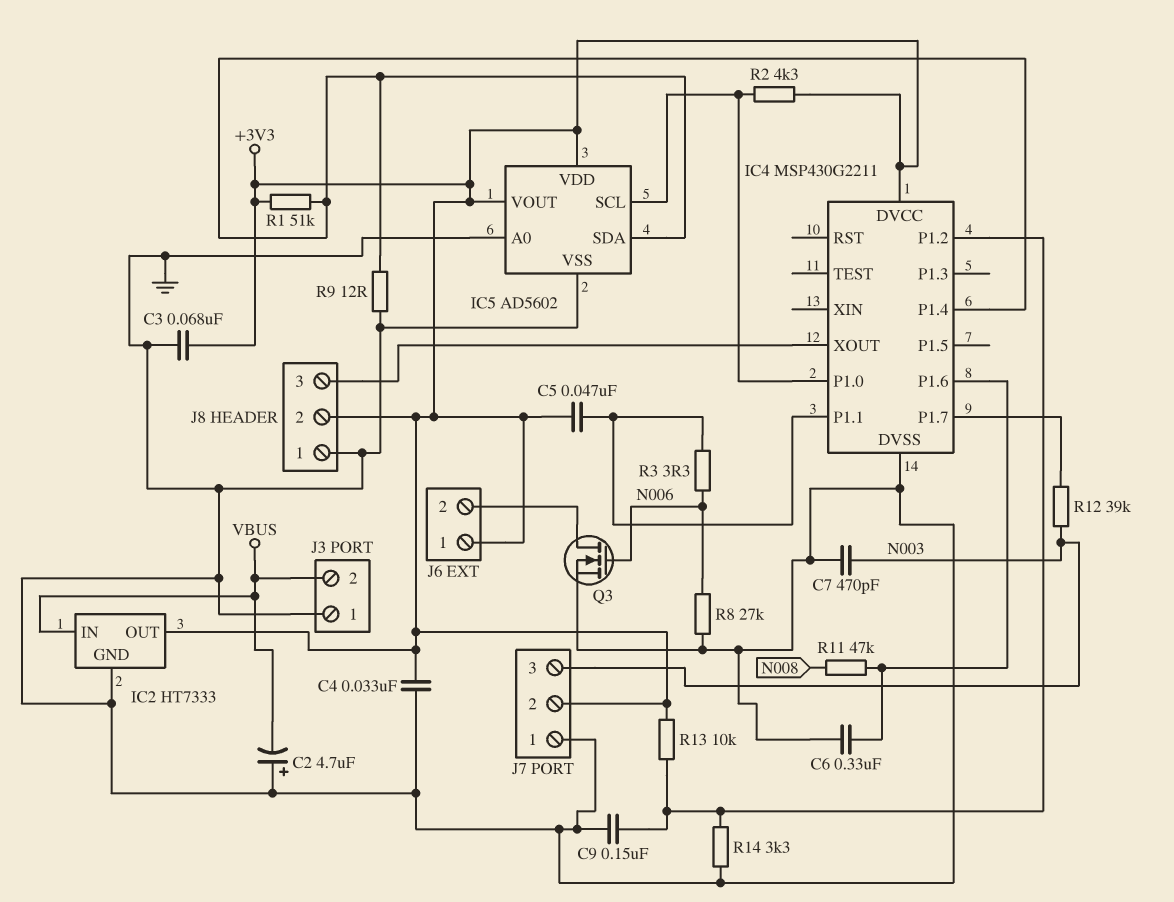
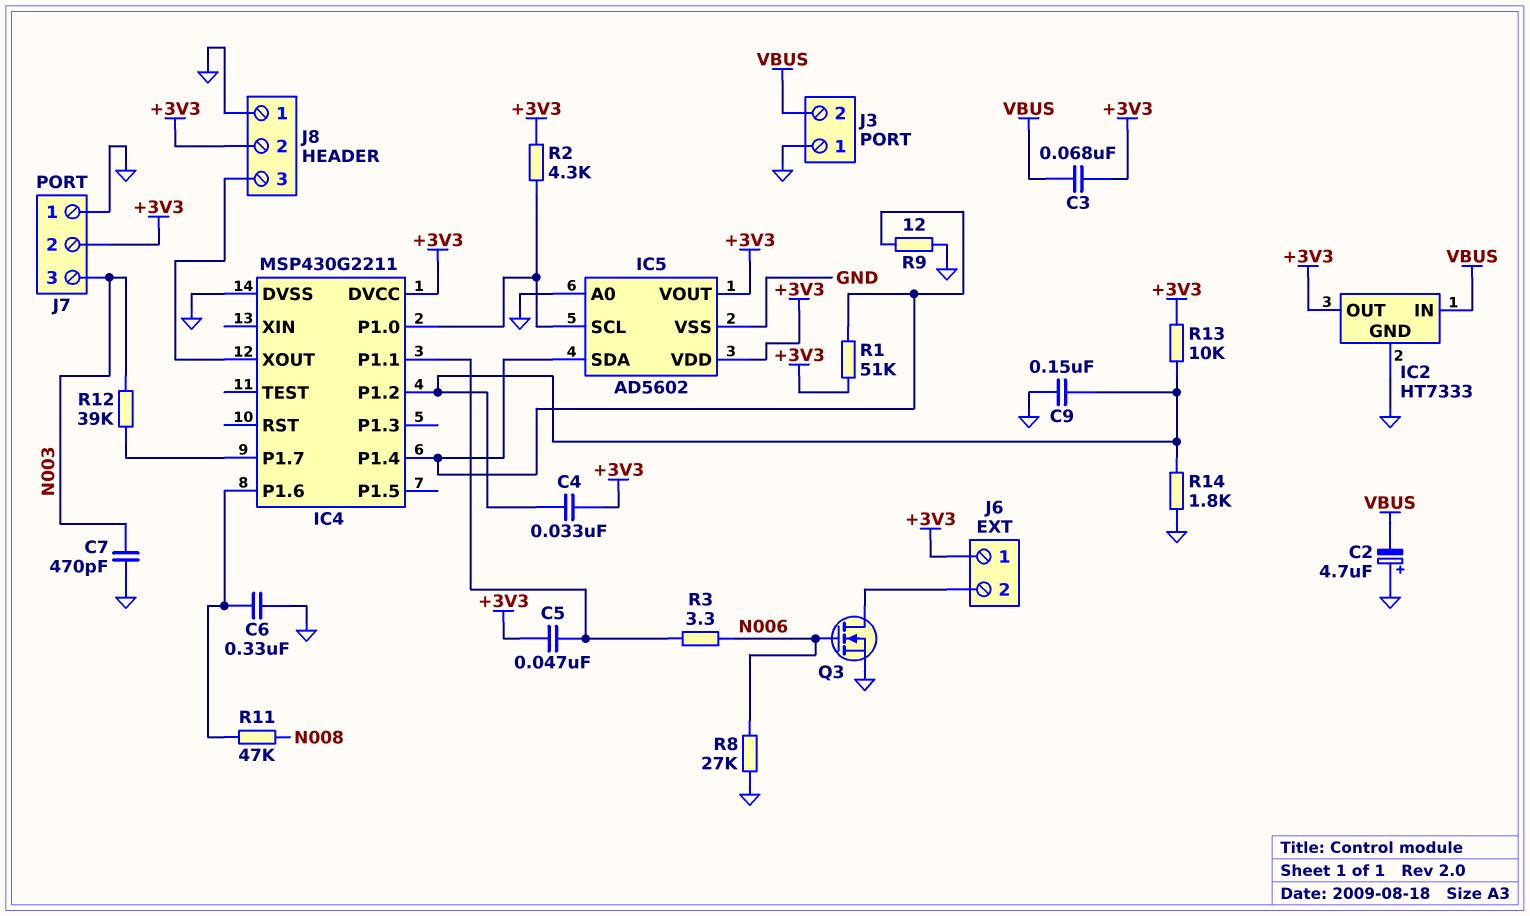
C3: 68nF (+3V3, GND) -> 68nF (+3V3, VBUS)
C4: 33nF (+3V3, GND) -> 33nF (+3V3, IC4/P1.2)
R14: 3.3k (GND, IC4/P1.2) -> 1.8k (GND, IC4/P1.2)

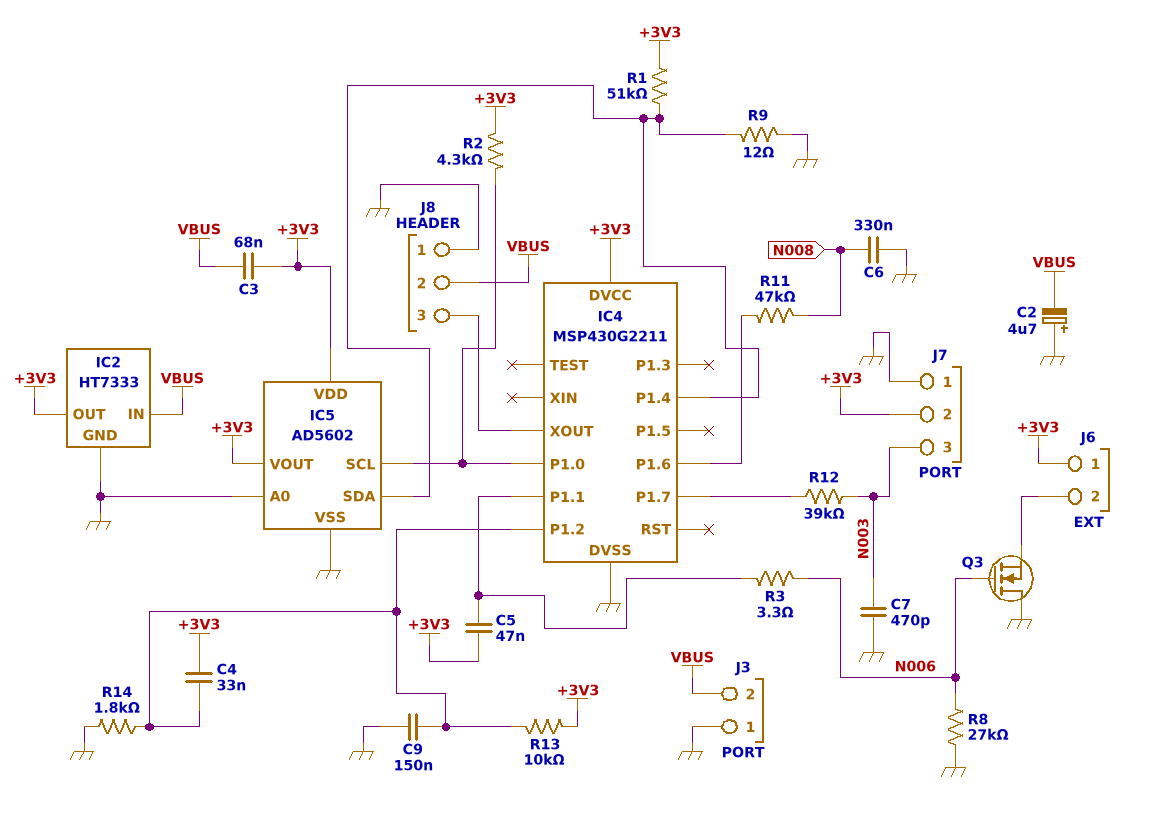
C6: 330nF (GND, IC4/P1.6) -> 330nF (GND, N008)
J8 pin 2: +3V3 -> VBUS
Q3: NMOS (G N006, D J6/2, S GND) -> NMOS (G N006, D GND, S J6/2)

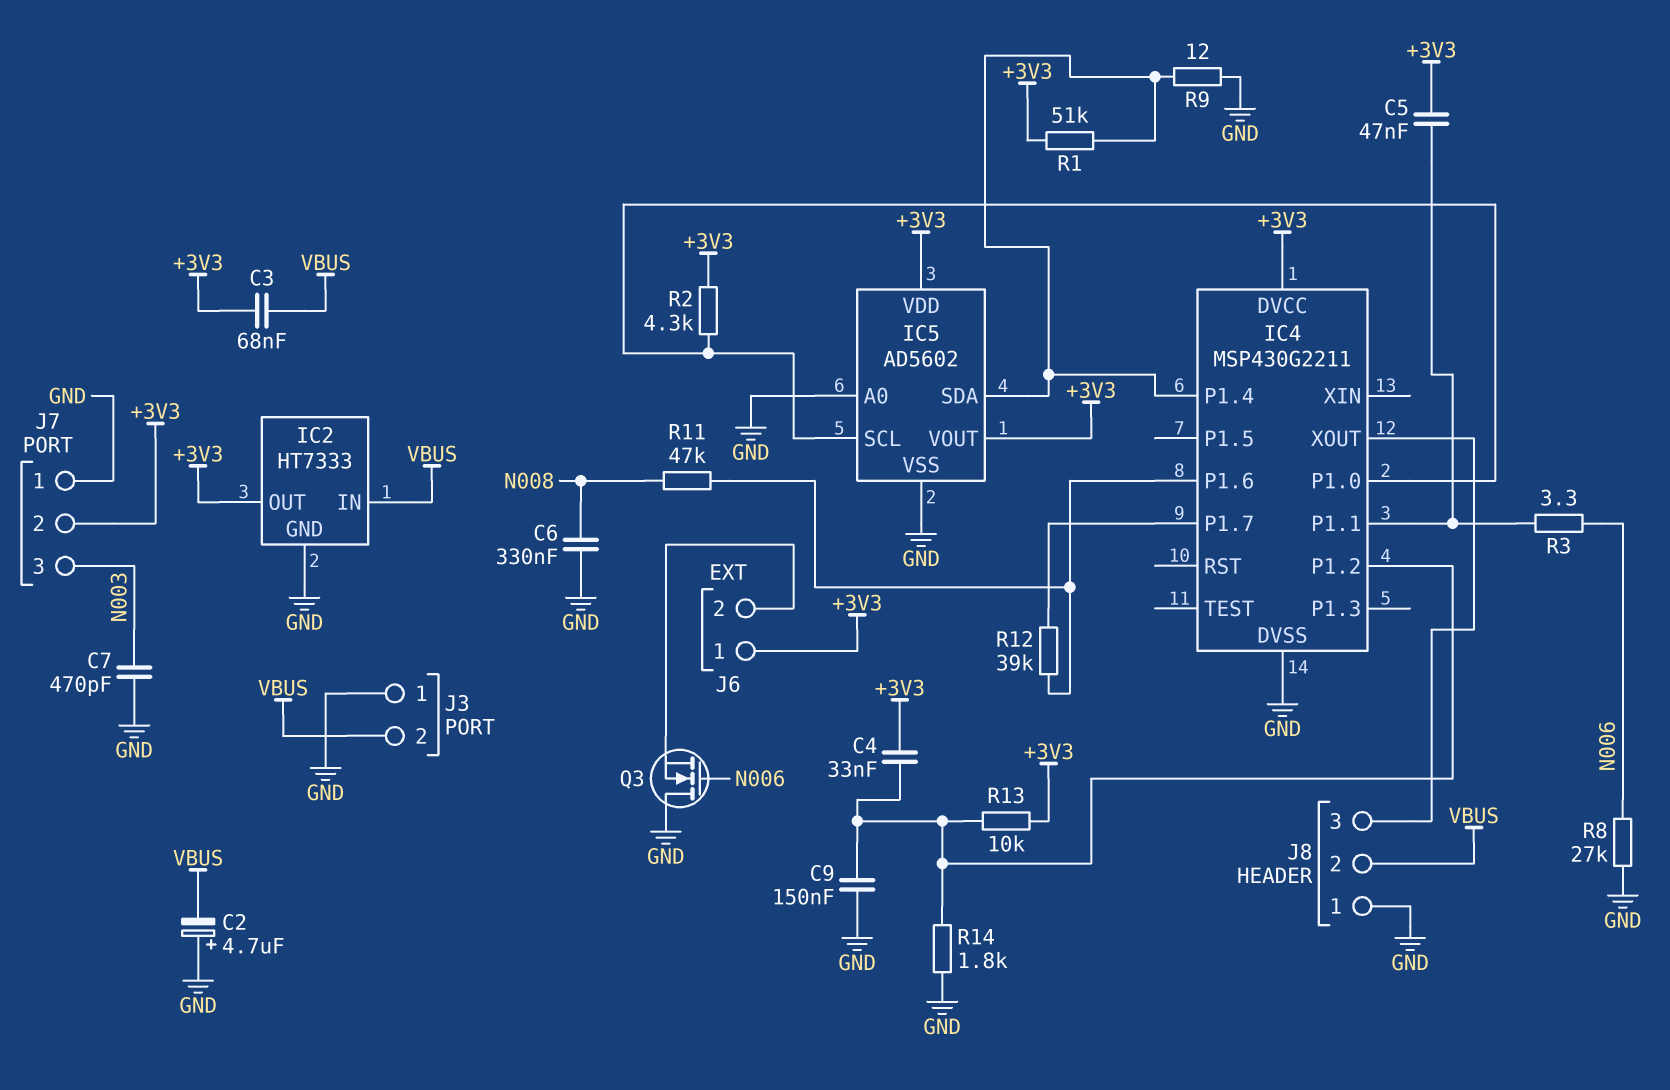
R12: 39k (IC4/P1.7, N003) -> 39k (IC4/P1.6, IC4/P1.7)

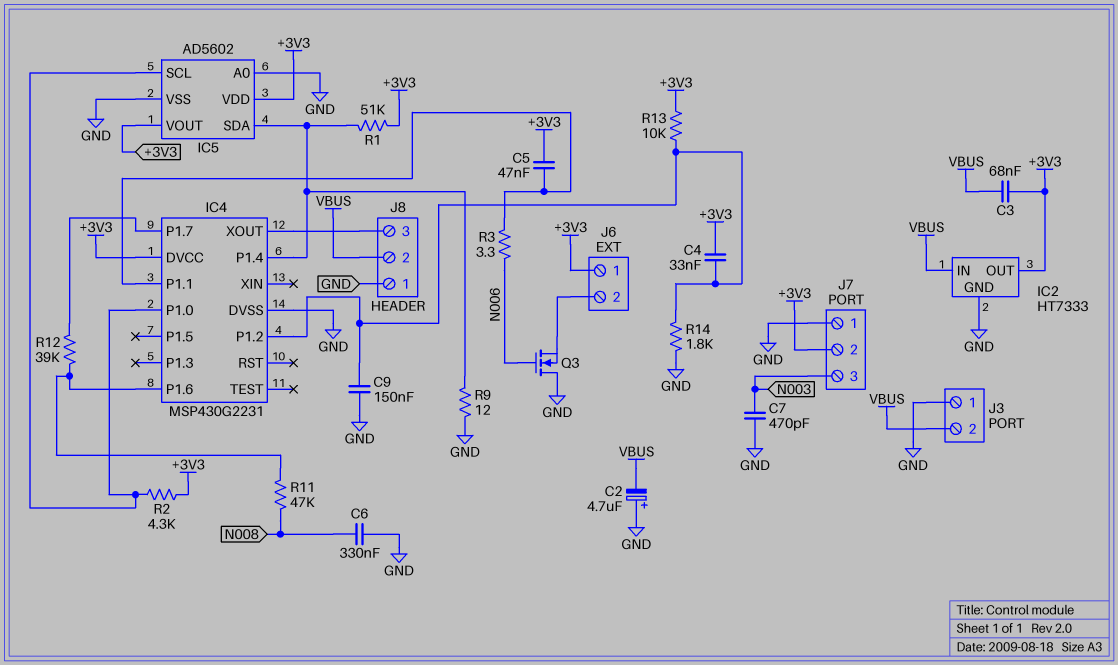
IC4: MSP430G2211 -> MSP430G2231
R8: 27k (GND, N006) -> none

